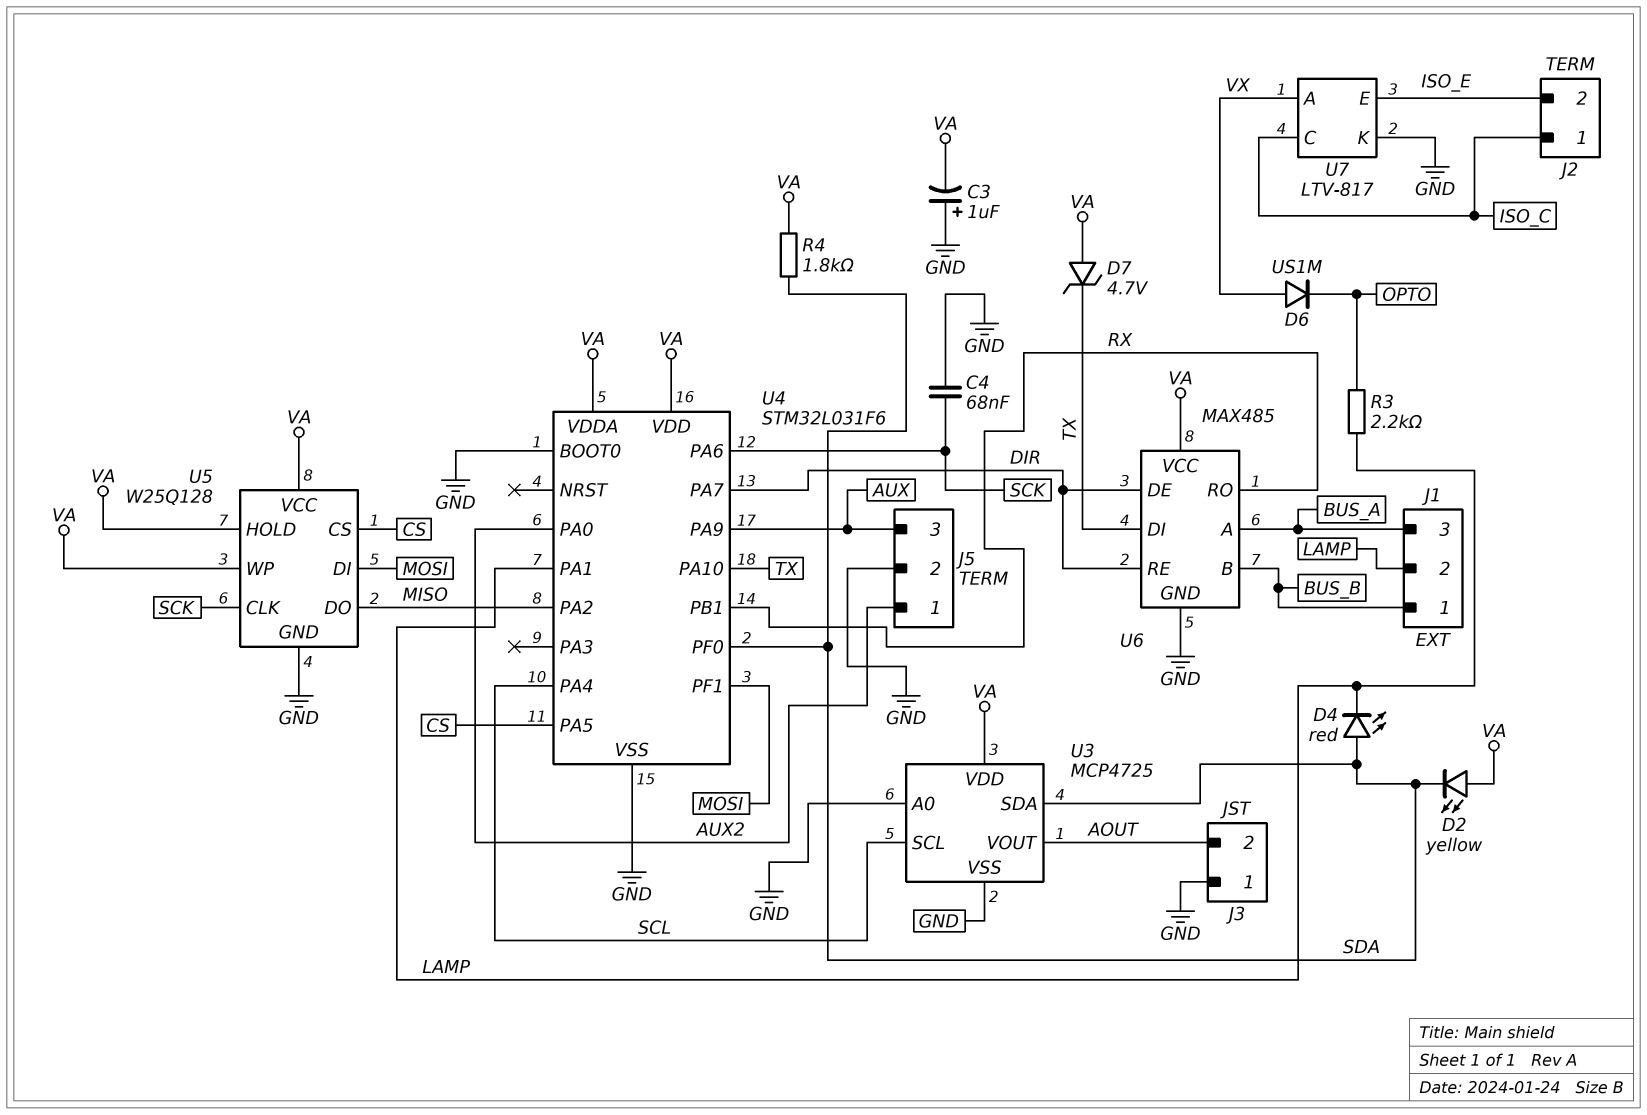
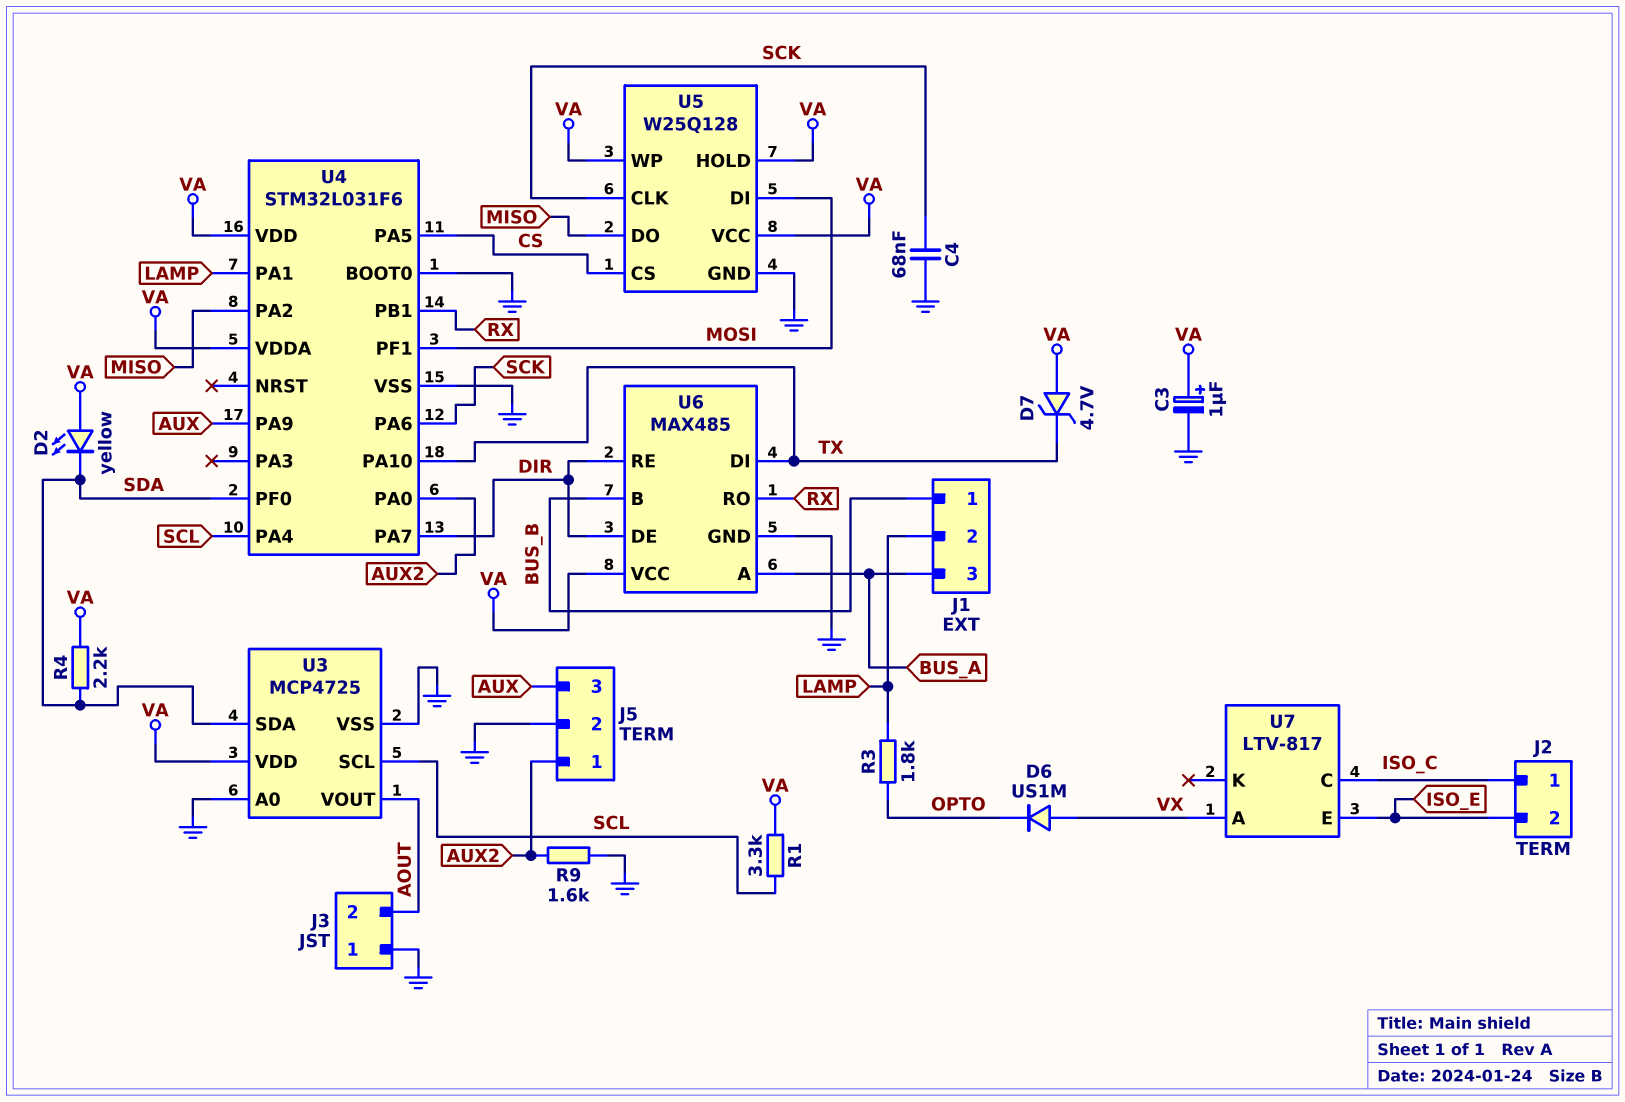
C3: 1uF (plus GND, minus VA) -> 1uF (plus VA, minus GND)
D4: LED red (A SDA, K LAMP) -> none
R1: none -> 3.3k (SCL, VA)
R3: 2.2k (LAMP, OPTO) -> 1.8k (LAMP, OPTO)
R4: 1.8k (SDA, VA) -> 2.2k (SDA, VA)
R9: none -> 1.6k (AUX2, GND)
U7 pin K: GND -> none

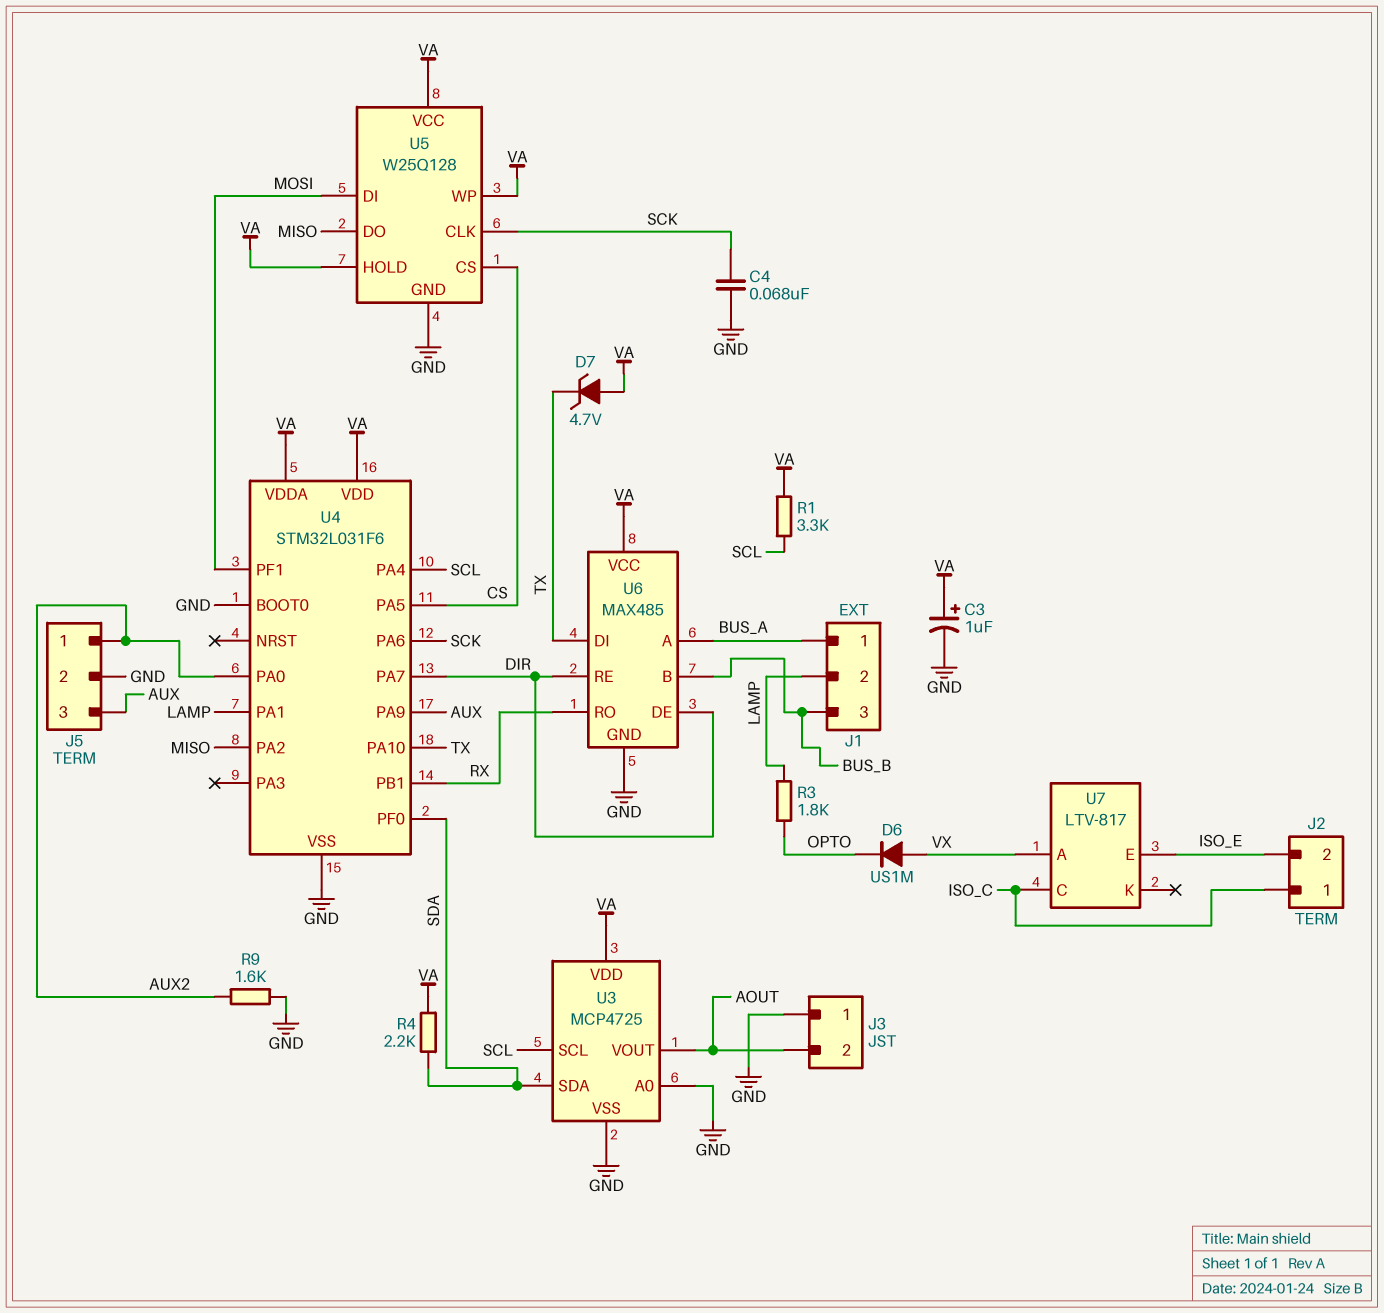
D2: LED yellow (A VA, K SDA) -> none
J1 pin 1: BUS_B -> BUS_A
J1 pin 3: BUS_A -> BUS_B

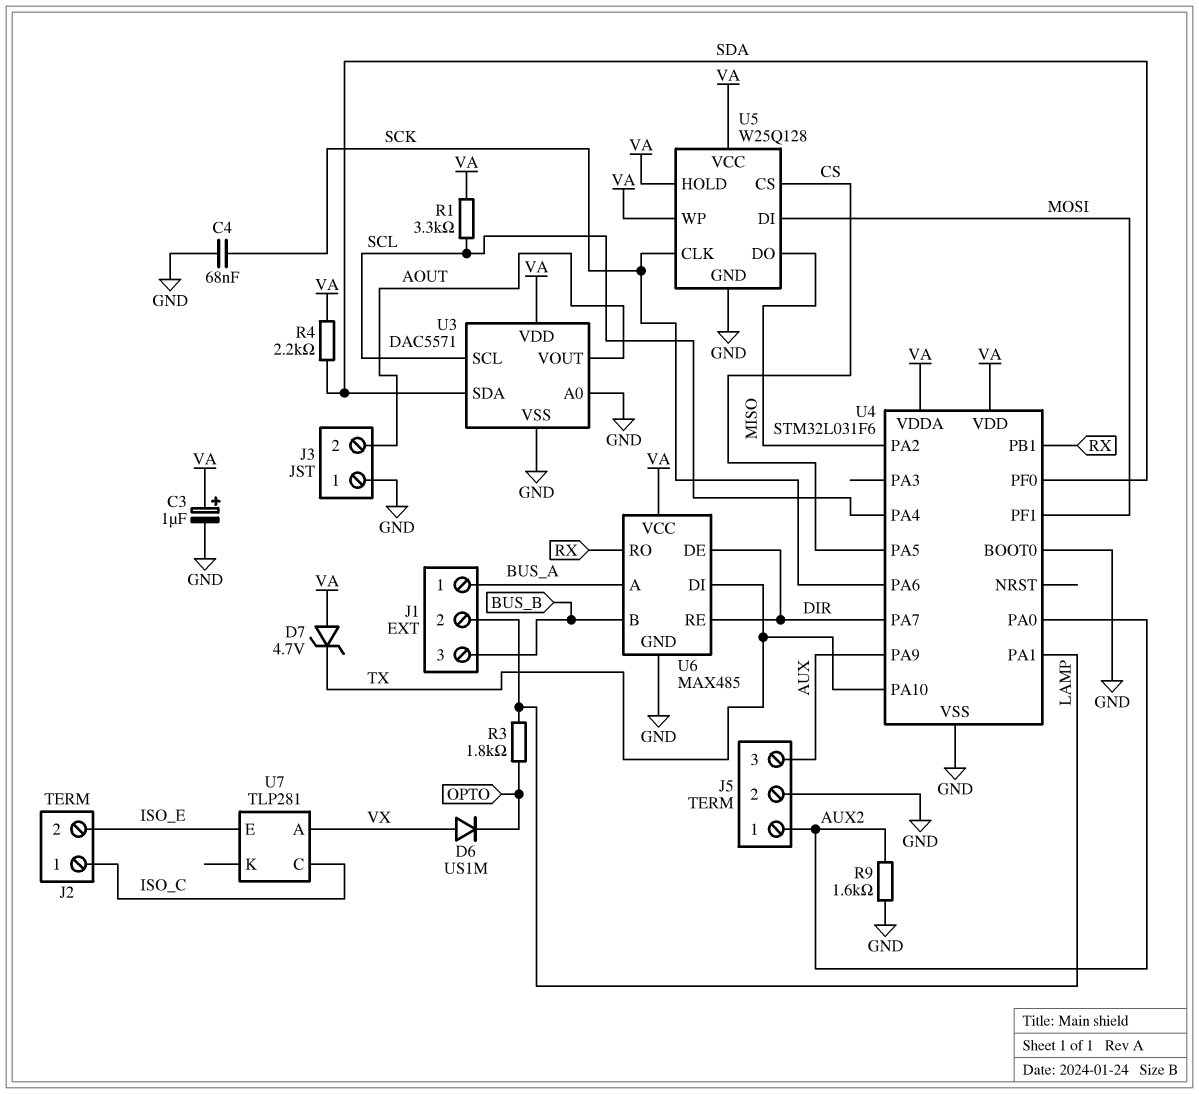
U3: MCP4725 -> DAC5571
U7: LTV-817 -> TLP281

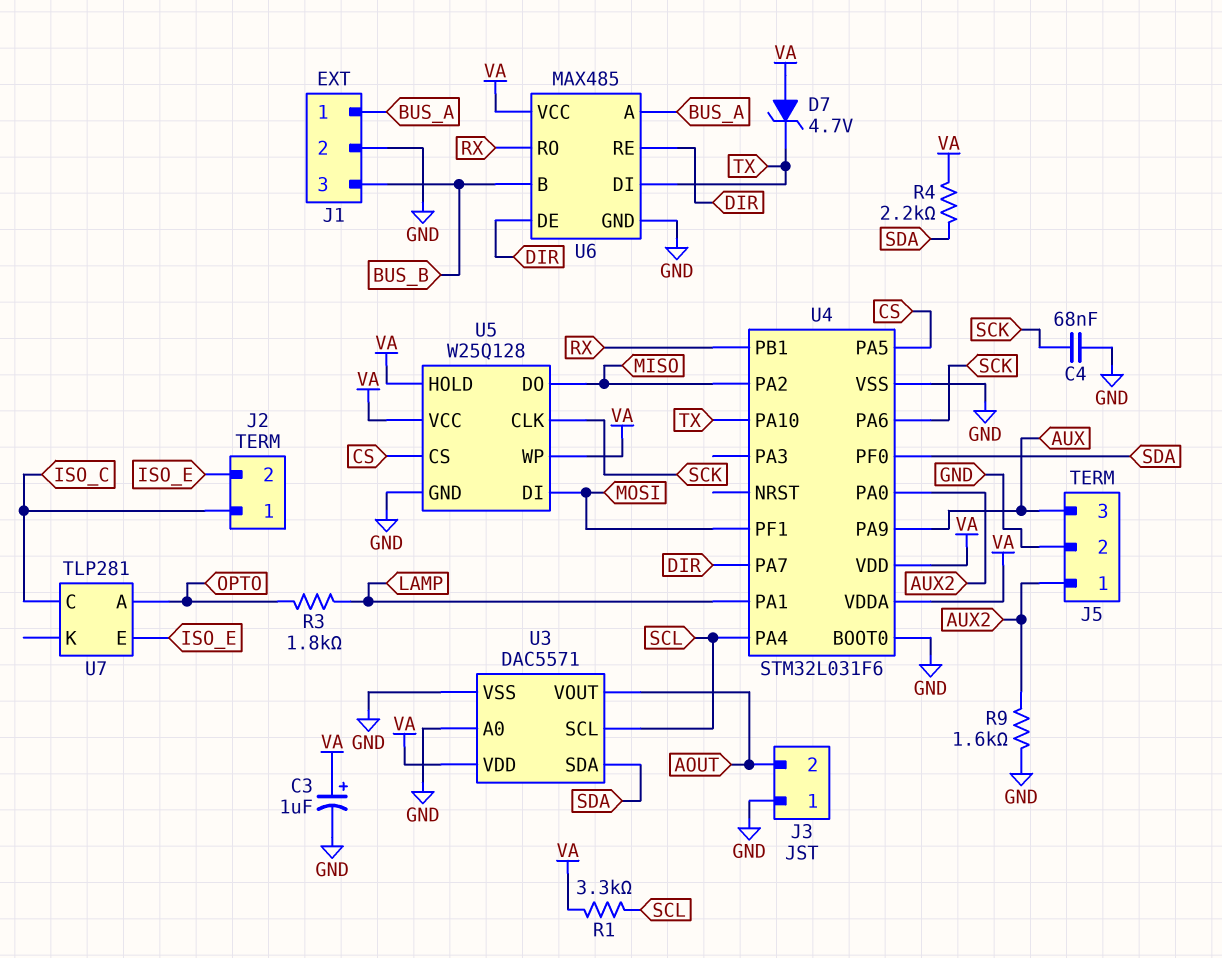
D6: diode US1M (A VX, K OPTO) -> none
J1 pin 2: LAMP -> GND
U7 pin A: VX -> OPTO

